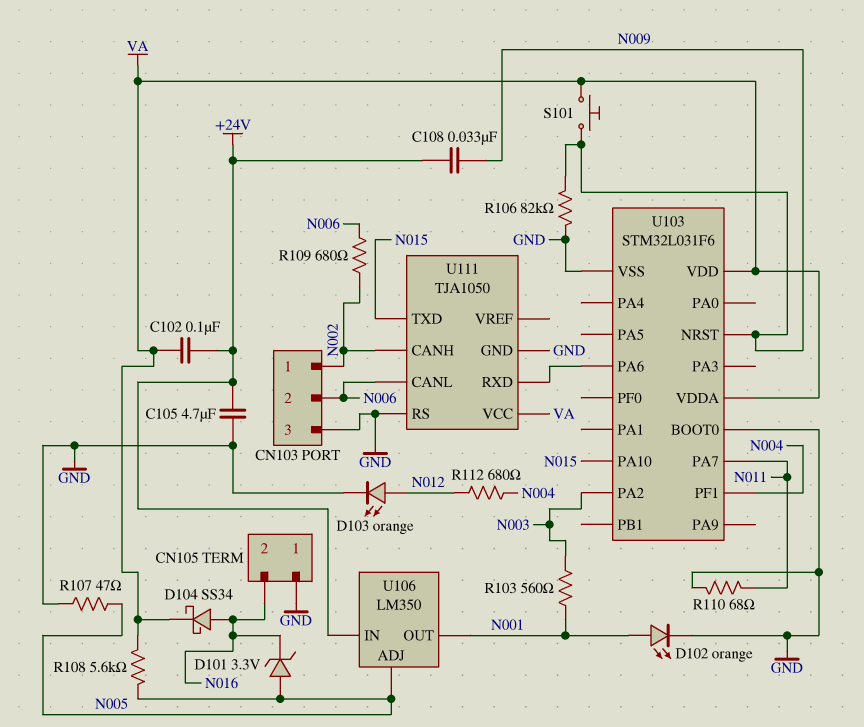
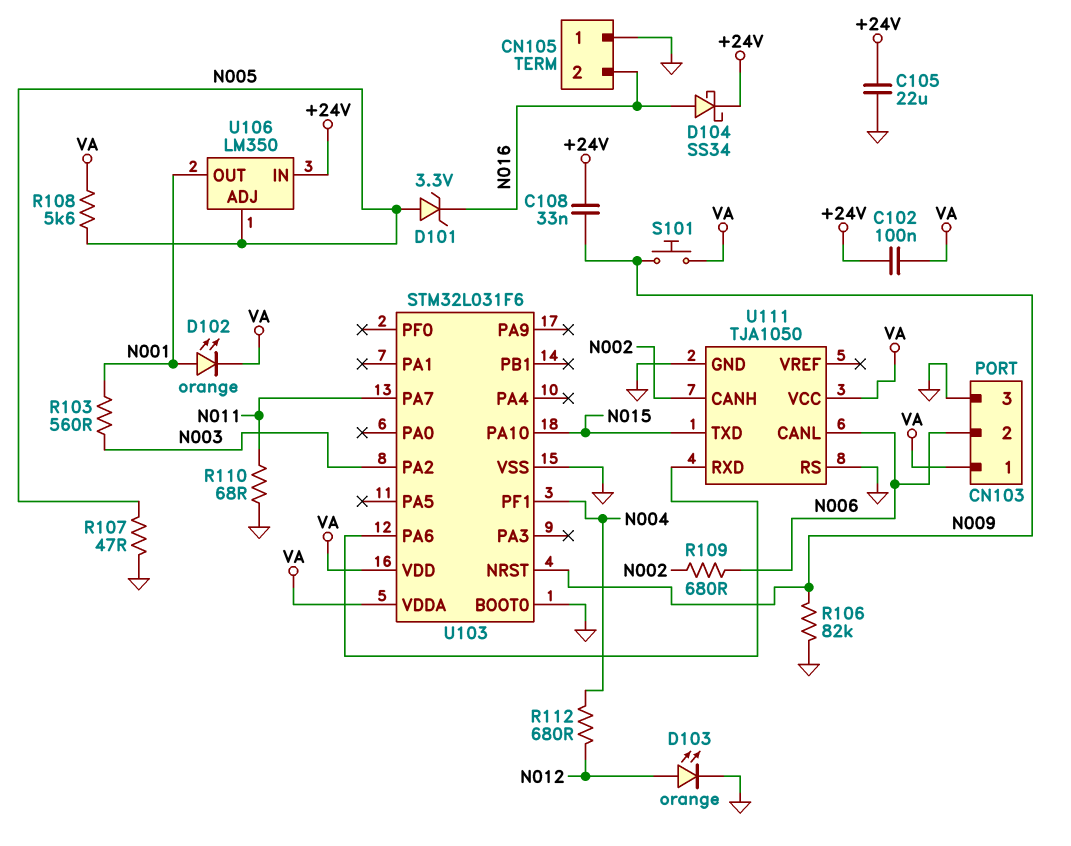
C105: 4.7uF (+24V, GND) -> 22uF (+24V, GND)
CN103 pin 1: N002 -> VA
D102: LED orange (A N001, K GND) -> LED orange (A N001, K VA)
D104: schottky SS34 (A N016, K VA) -> schottky SS34 (A N016, K +24V)

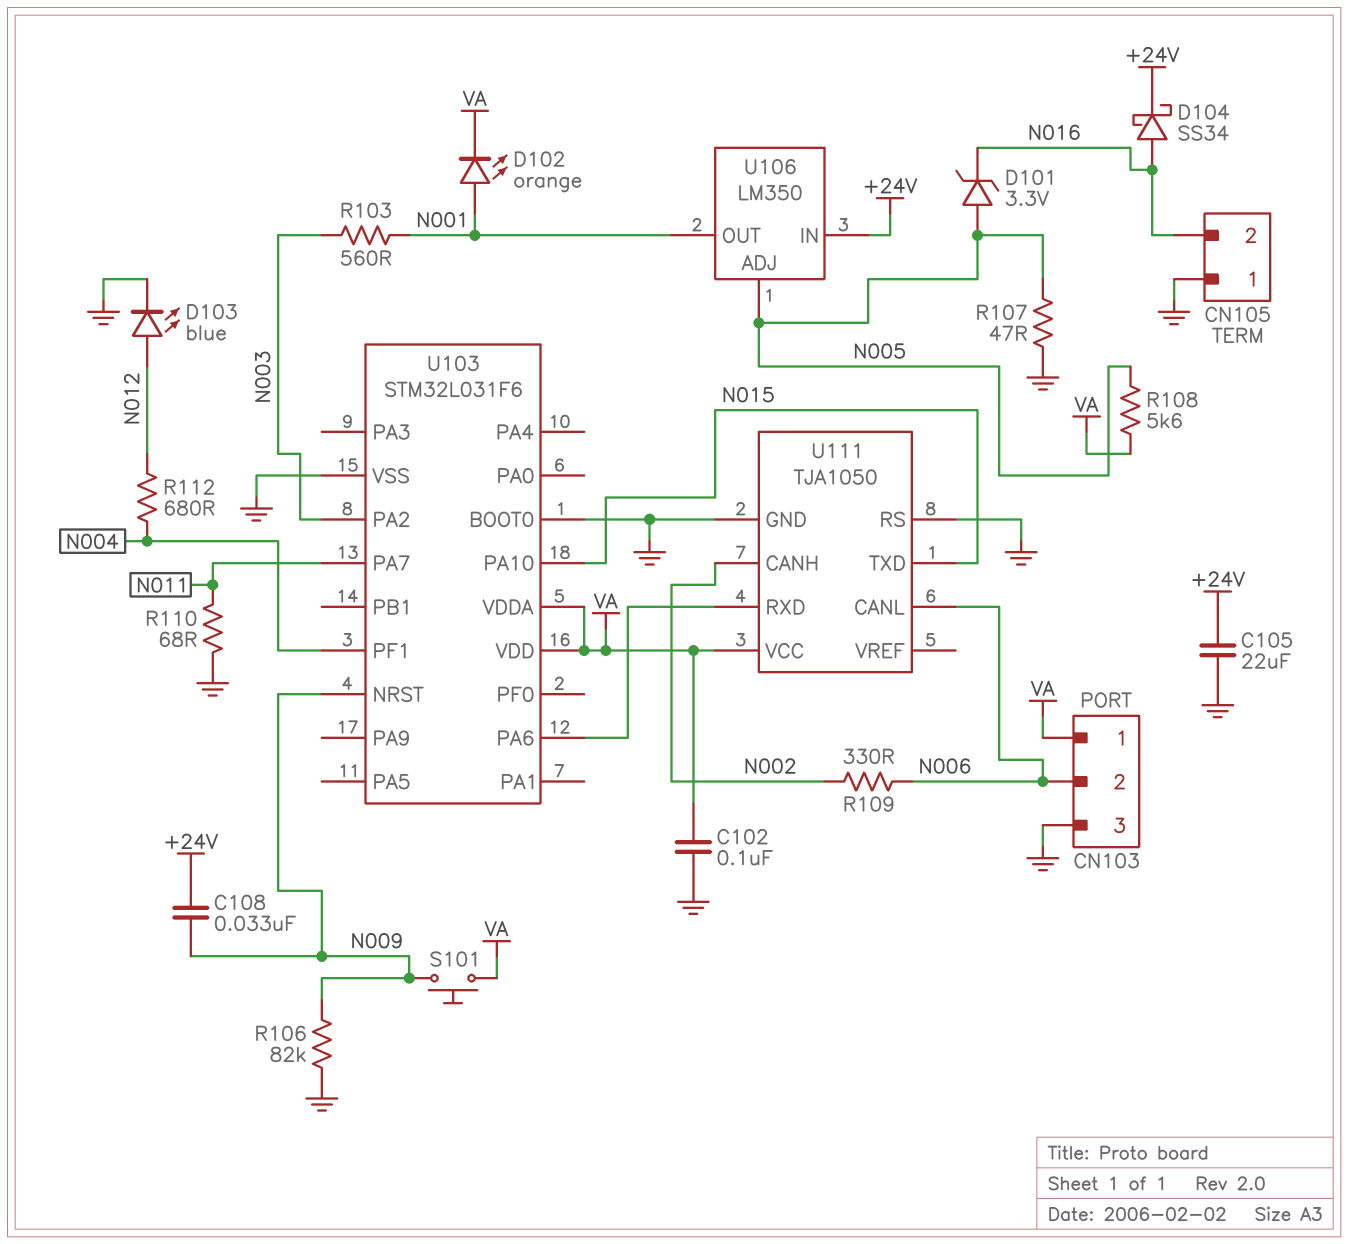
C102: 100nF (+24V, VA) -> 100nF (GND, VA)
D103: LED orange (A N012, K GND) -> LED blue (A N012, K GND)
R109: 680 (N002, N006) -> 330 (N002, N006)

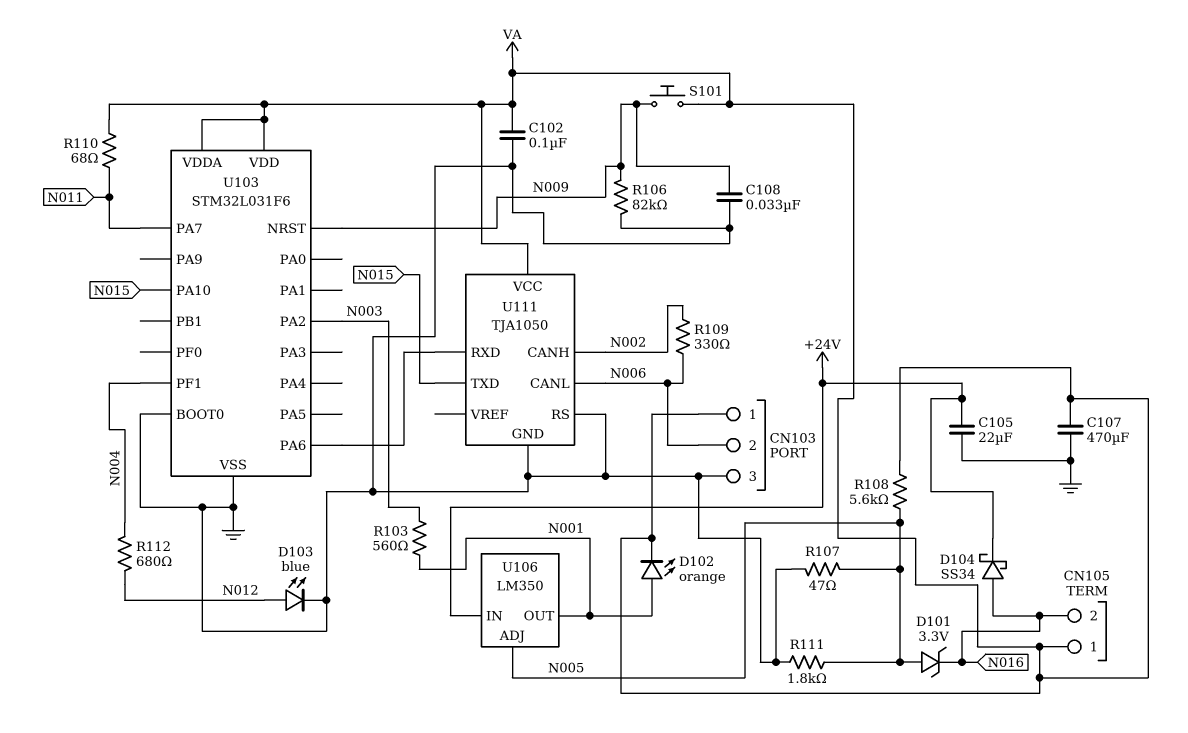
C107: none -> 470uF (GND, VA)
C108: 33nF (+24V, N009) -> 33nF (GND, N009)
CN105 pin 1: GND -> VA
R110: 68 (GND, N011) -> 68 (N011, VA)
R111: none -> 1.8k (GND, N005)

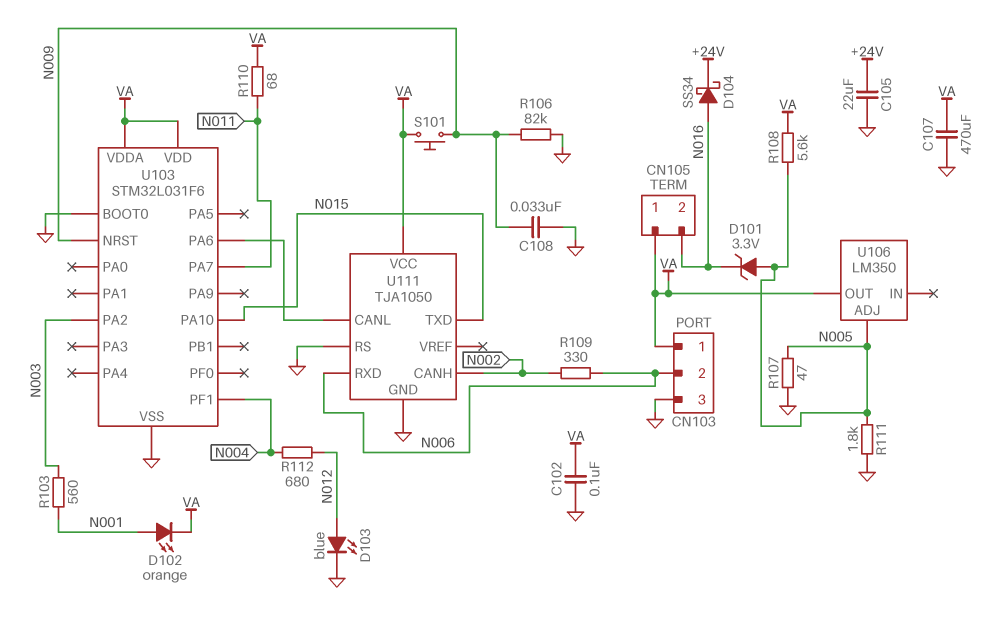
U106 pin IN: +24V -> none
U106 pin OUT: N001 -> VA
U111 pin CANL: N006 -> U103/PA6
U111 pin RXD: U103/PA6 -> N006

